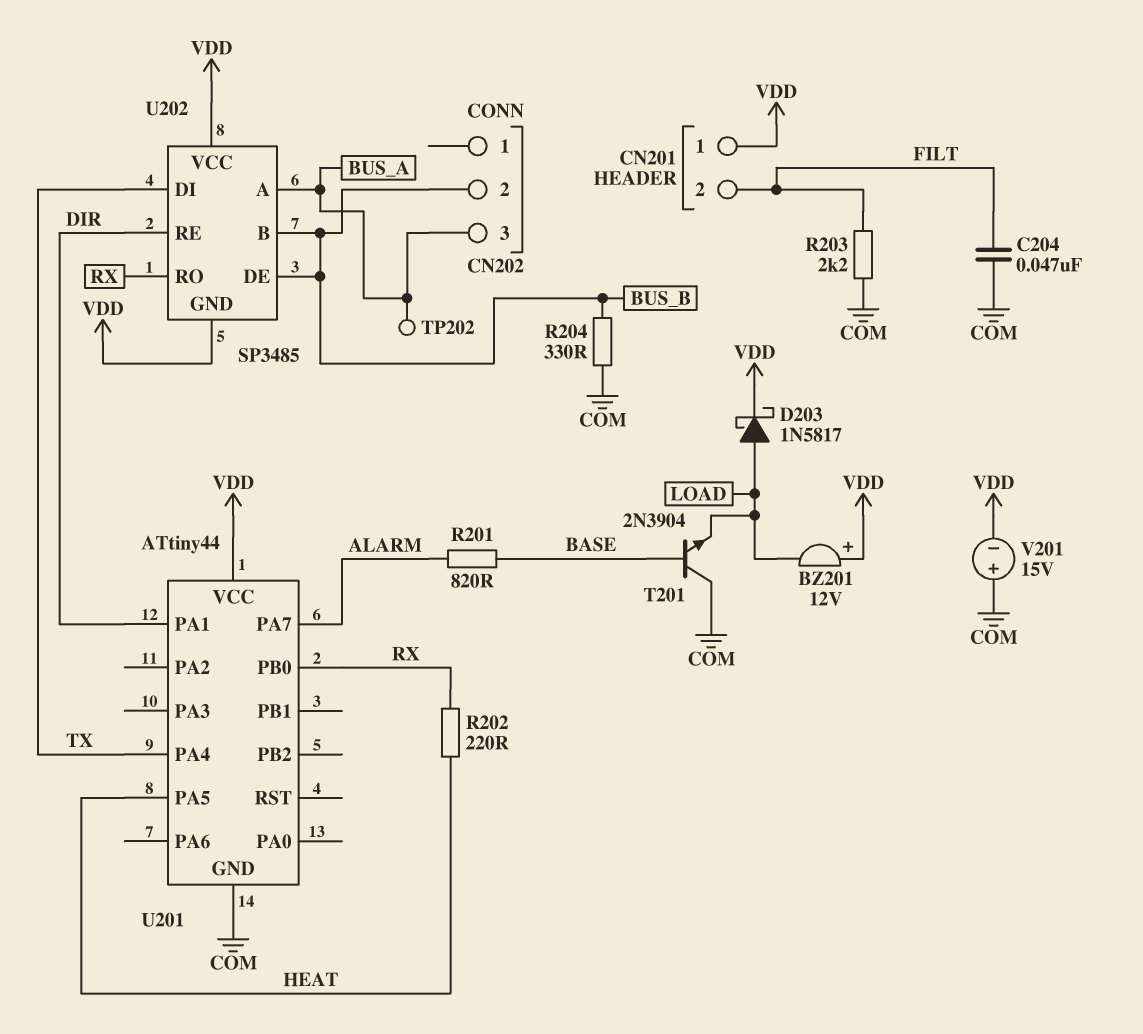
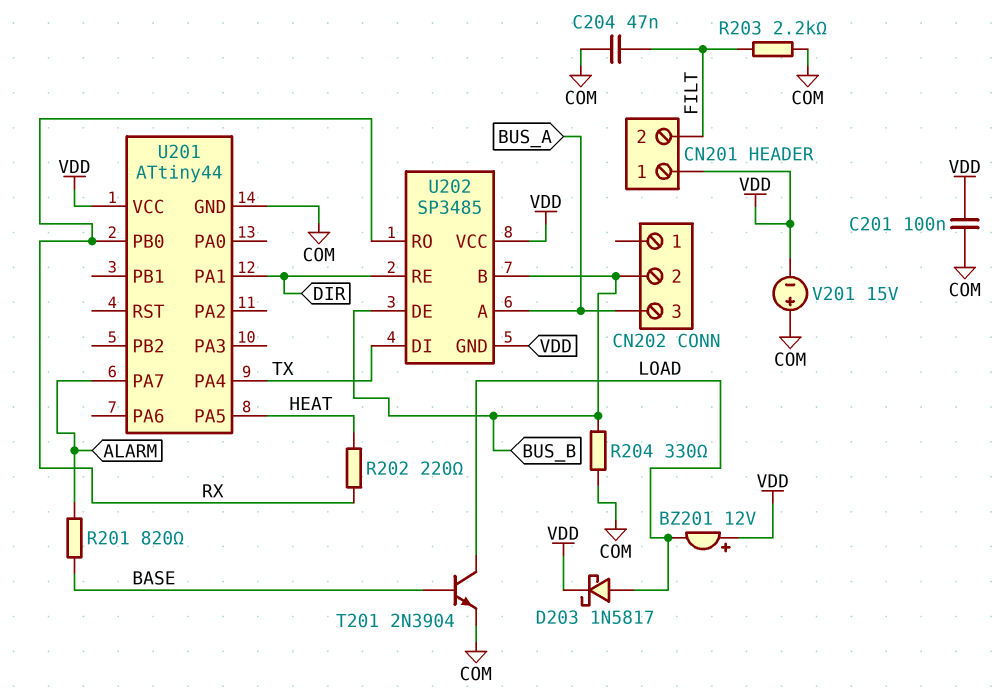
C201: none -> 100nF (COM, VDD)
T201: NPN 2N3904 (B BASE, C COM, E LOAD) -> NPN 2N3904 (B BASE, C LOAD, E COM)
TP202: test point (BUS_A) -> none

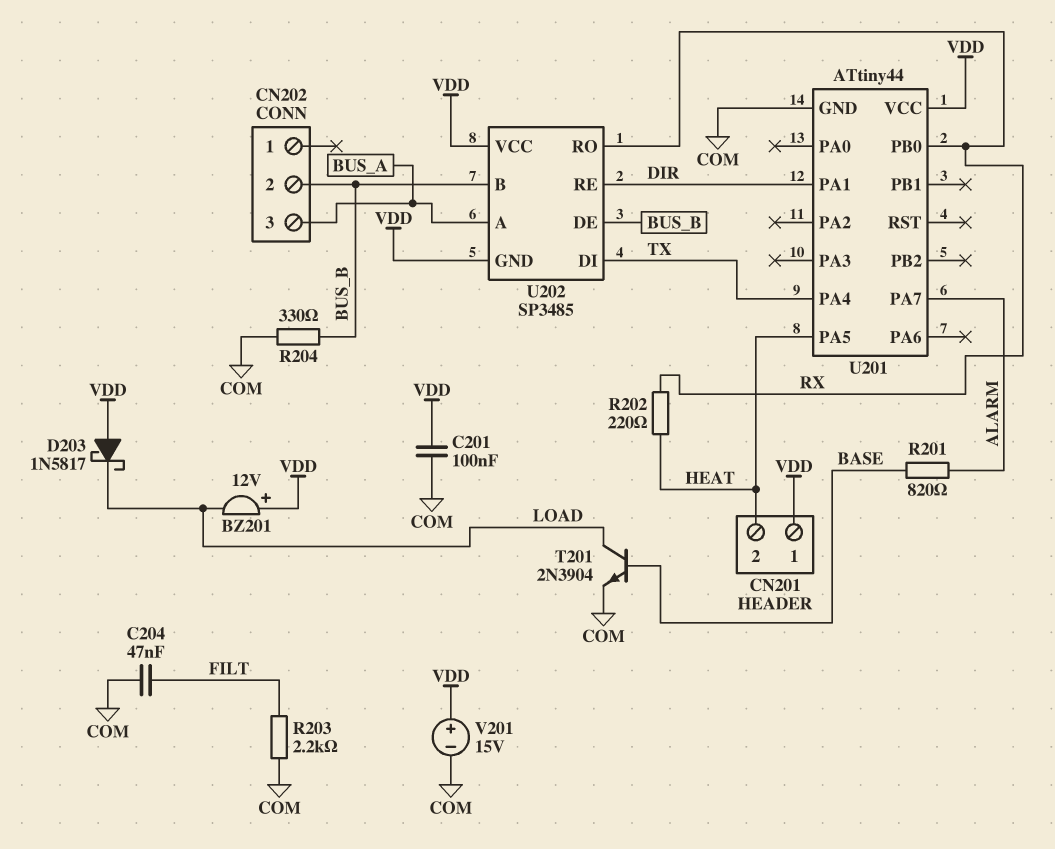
CN201 pin 2: FILT -> HEAT
D203: schottky 1N5817 (A LOAD, K VDD) -> schottky 1N5817 (A VDD, K LOAD)
V201: 15V (plus COM, minus VDD) -> 15V (plus VDD, minus COM)

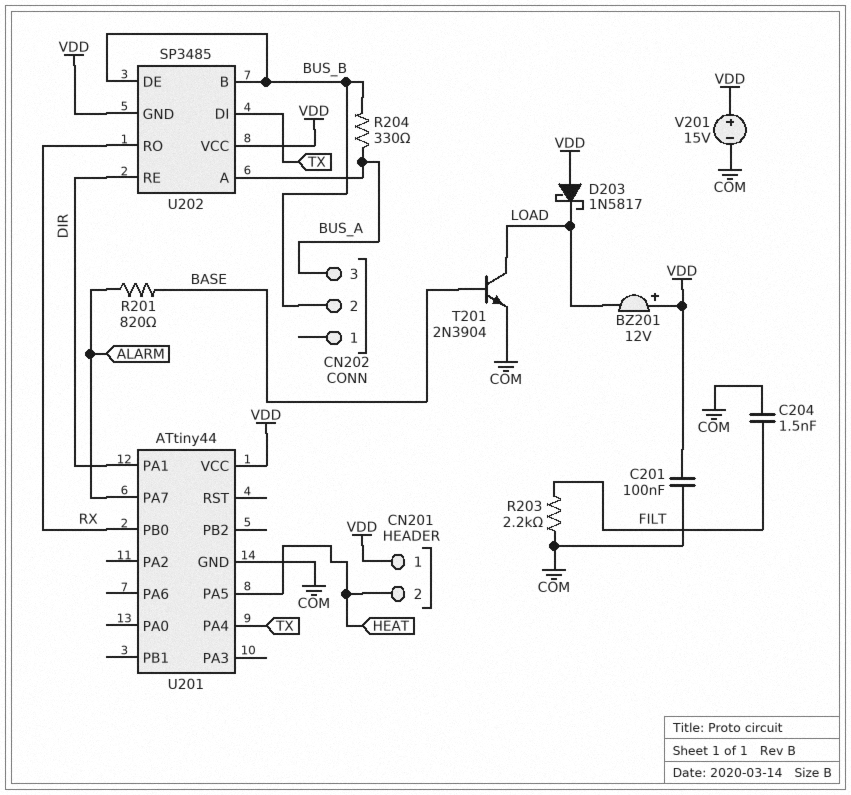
C204: 47nF (COM, FILT) -> 1.5nF (COM, FILT)
R202: 220 (HEAT, RX) -> none
R204: 330 (BUS_B, COM) -> 330 (BUS_A, BUS_B)

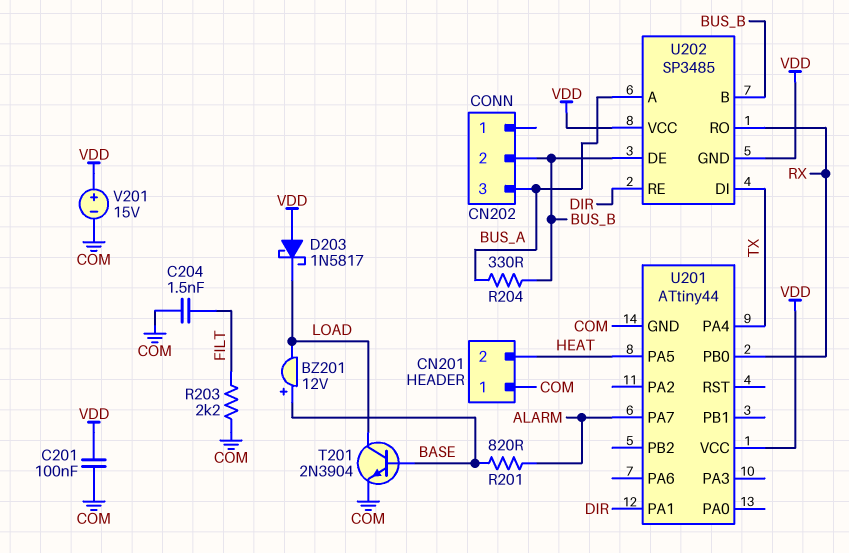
BZ201: buzzer 12V (plus VDD, minus LOAD) -> buzzer 12V (plus BASE, minus LOAD)
CN201 pin 1: VDD -> COM

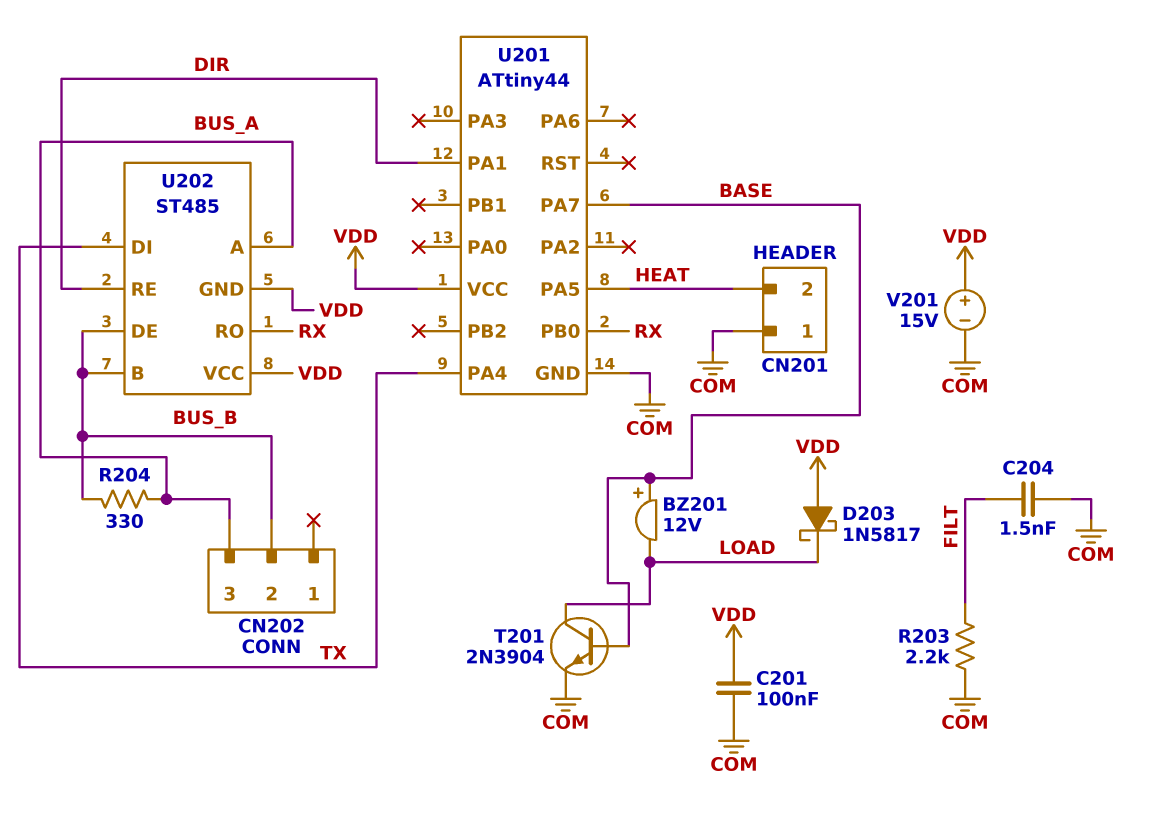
R201: 820 (ALARM, BASE) -> none
U201 pin PA7: ALARM -> BASE
U202: SP3485 -> ST485

